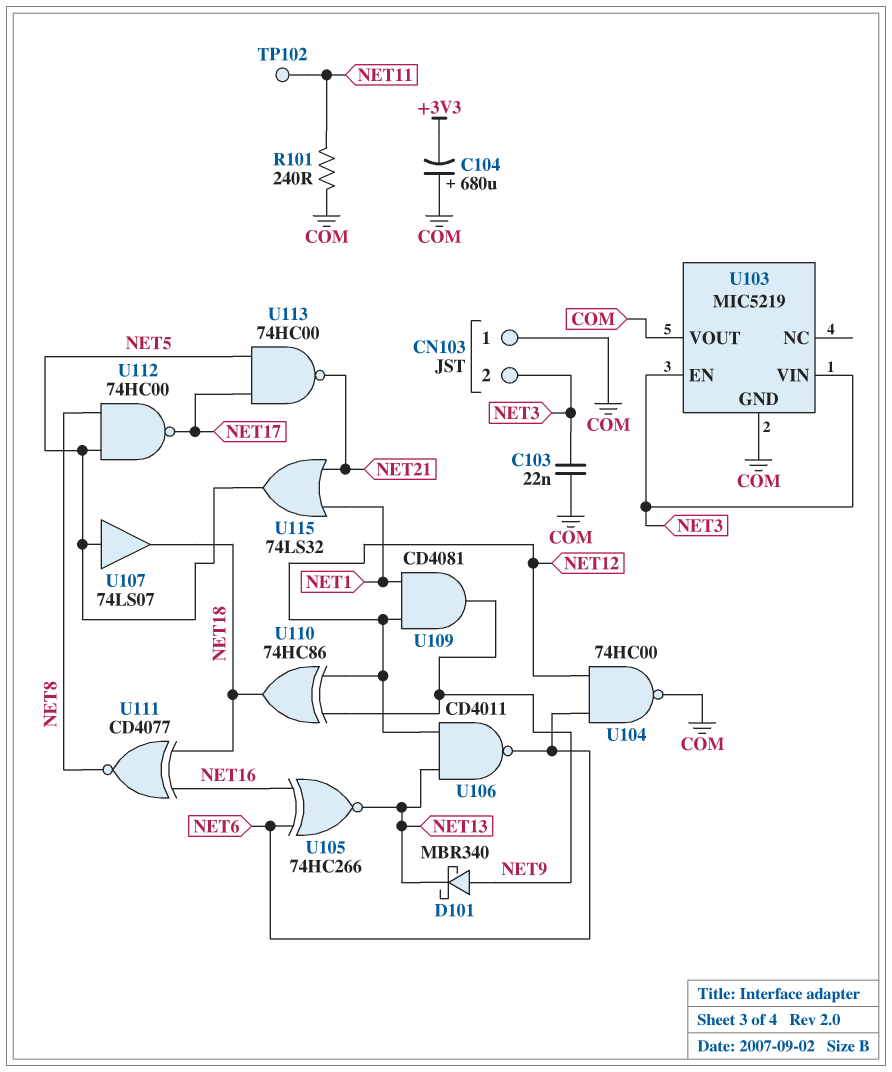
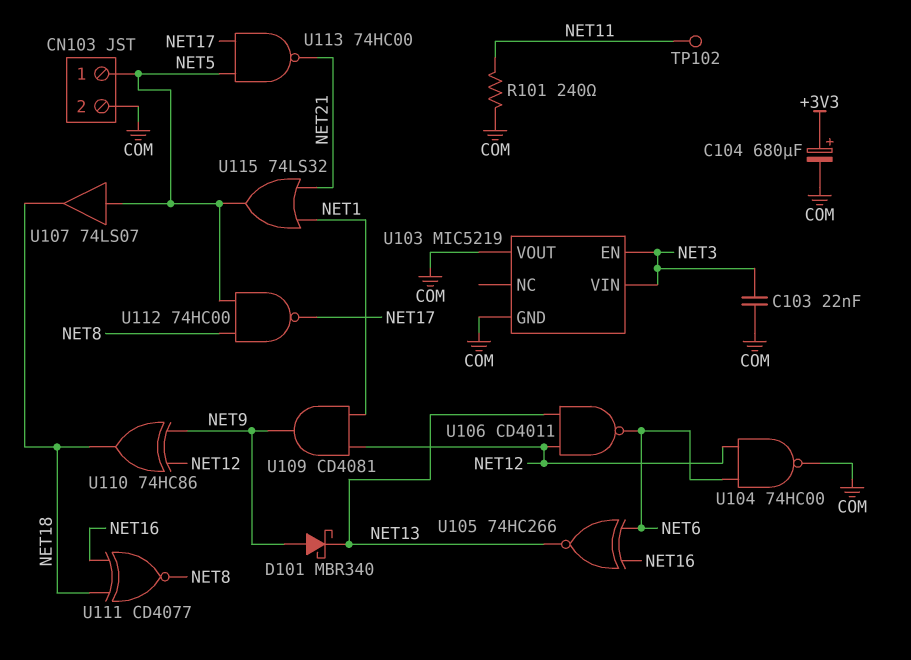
C104: 680uF (plus COM, minus +3V3) -> 680uF (plus +3V3, minus COM)
CN103 pin 1: COM -> NET5
CN103 pin 2: NET3 -> COM

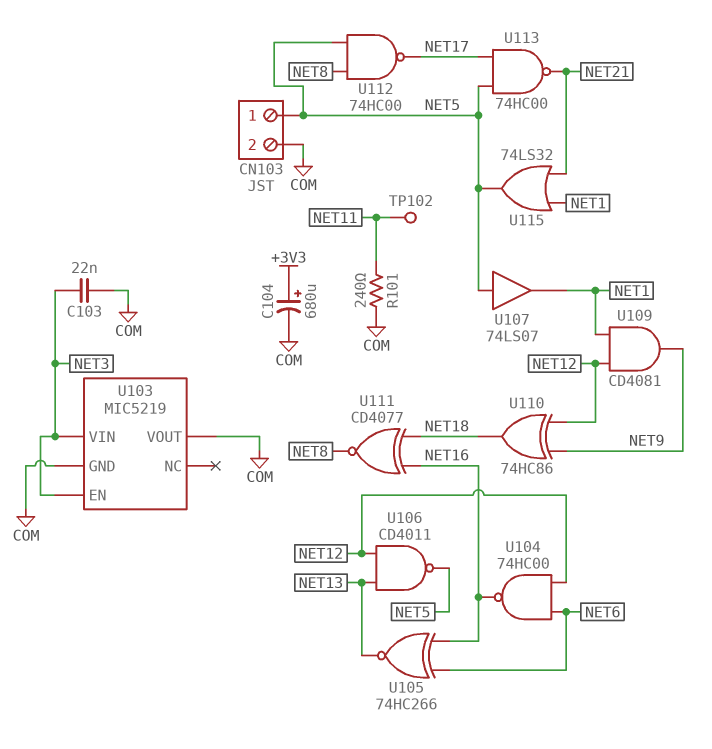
D101: schottky MBR340 (A NET9, K NET13) -> none
U104: NAND 74HC00 (in NET6, in NET12, out COM) -> NAND 74HC00 (in NET6, in NET12, out NET16)
U106: NAND CD4011 (in NET12, in NET13, out NET6) -> NAND CD4011 (in NET12, in NET13, out NET5)
U107: buffer 74LS07 (in NET5, out NET18) -> buffer 74LS07 (in NET5, out NET1)

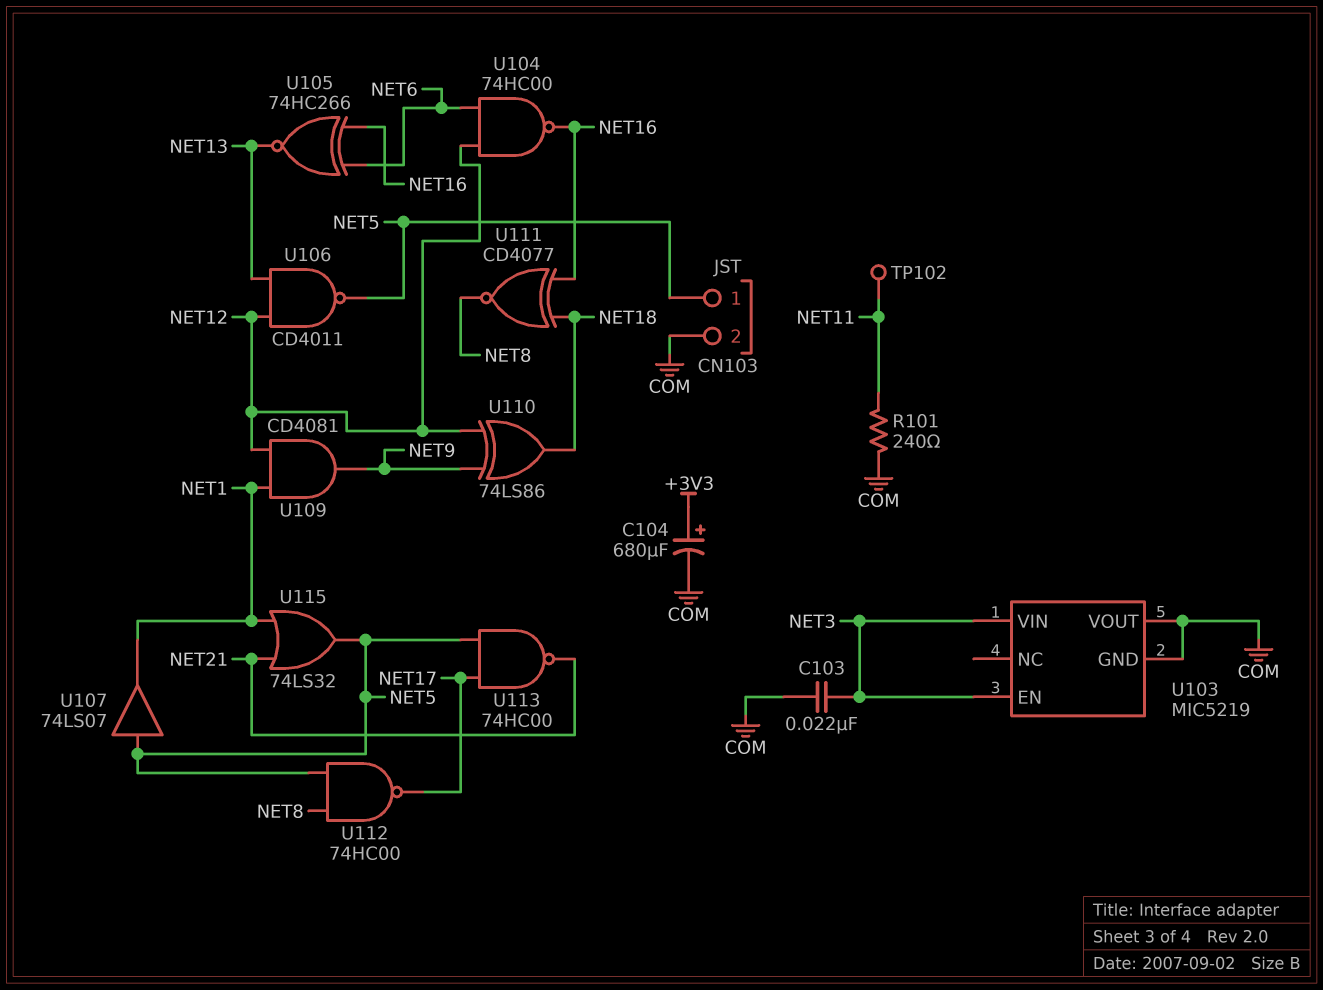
U110: XOR 74HC86 (in NET9, in NET12, out NET18) -> XOR 74LS86 (in NET9, in NET12, out NET18)

